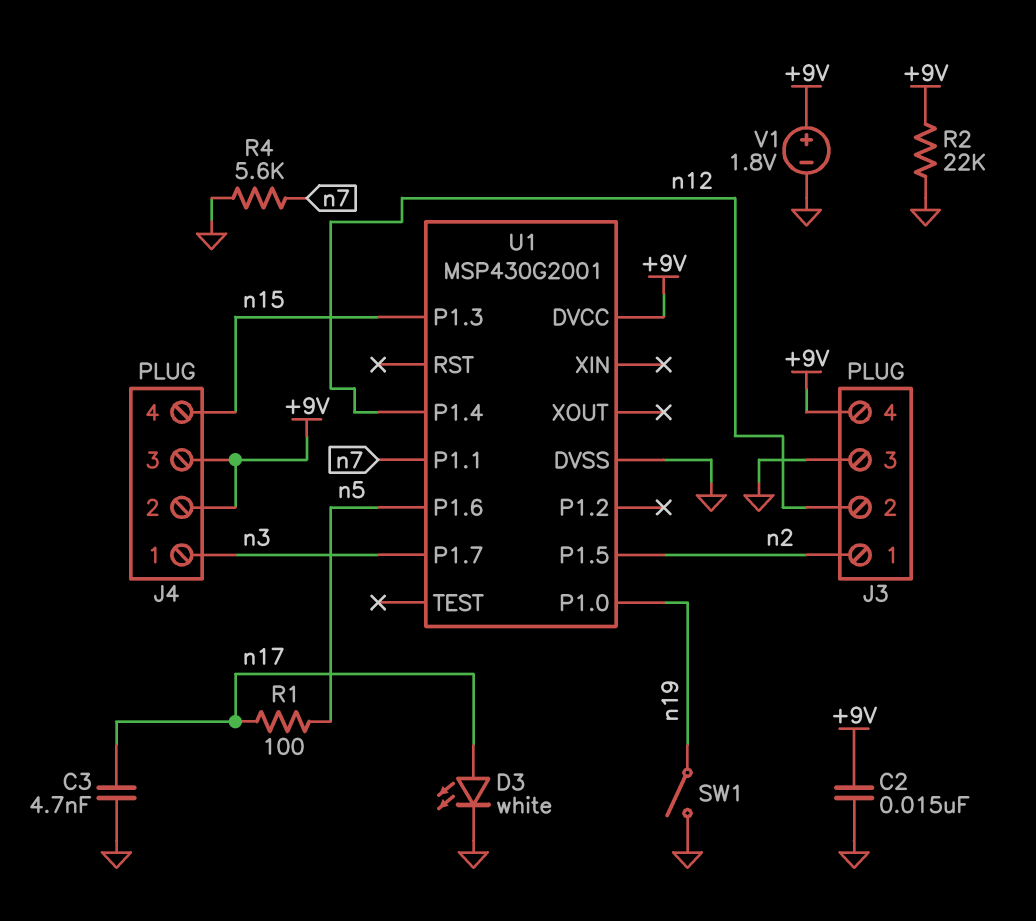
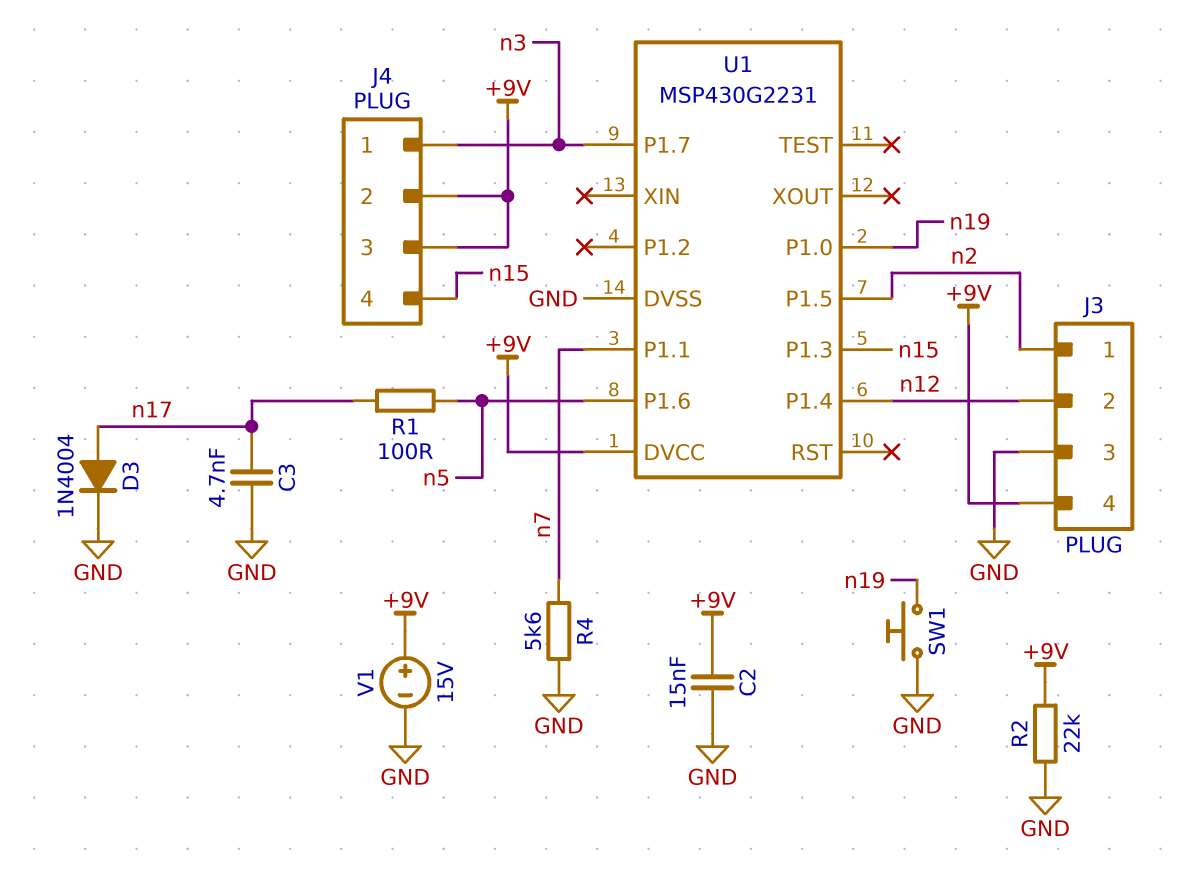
D3: LED white (A n17, K GND) -> diode 1N4004 (A n17, K GND)
SW1: switch (GND, n19) -> button (GND, n19)
U1: MSP430G2001 -> MSP430G2231
V1: 1.8V (plus +9V, minus GND) -> 15V (plus +9V, minus GND)

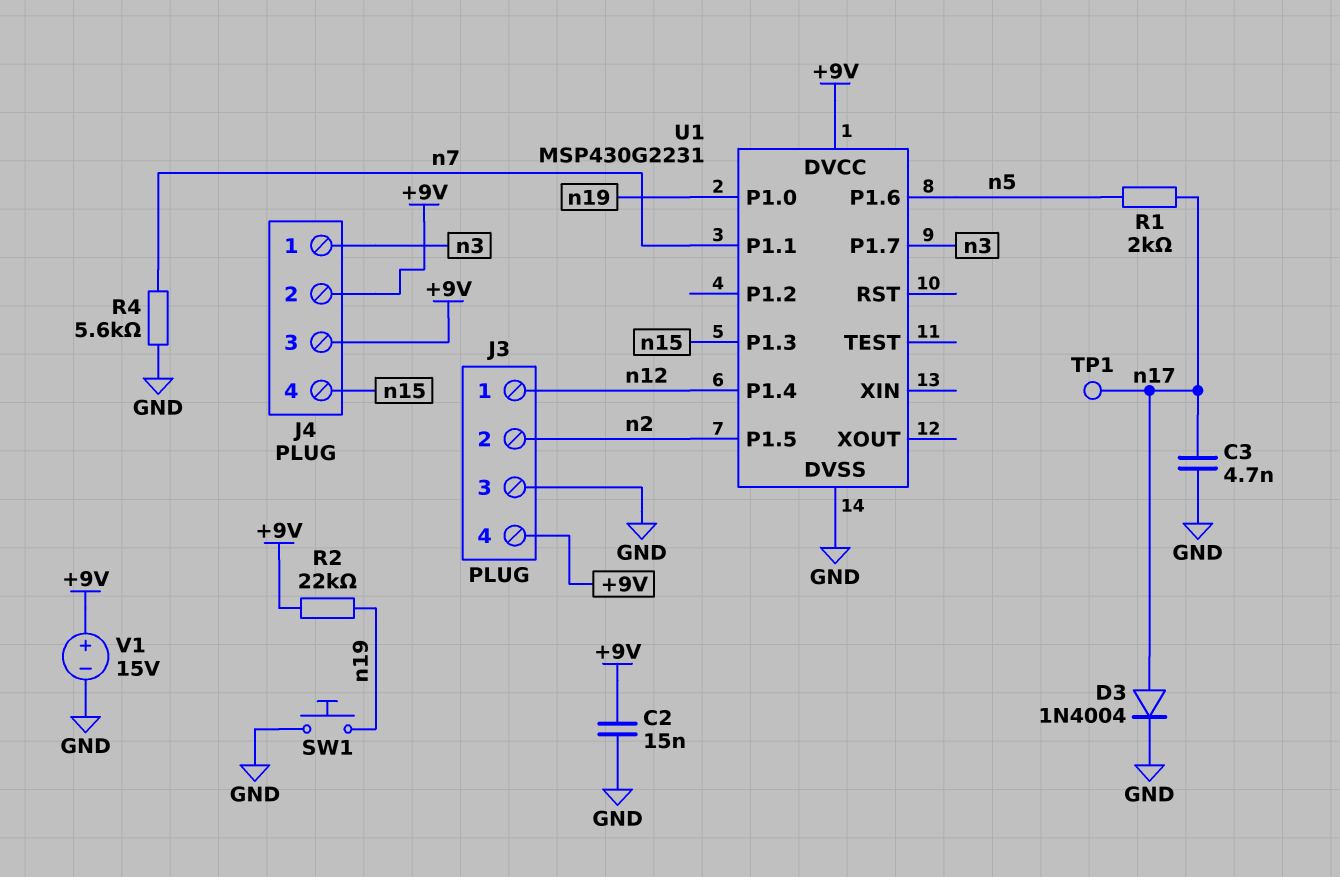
J3 pin 1: n2 -> n12
J3 pin 2: n12 -> n2
R1: 100 (n5, n17) -> 2k (n5, n17)
R2: 22k (+9V, GND) -> 22k (+9V, n19)
TP1: none -> test point (n17)

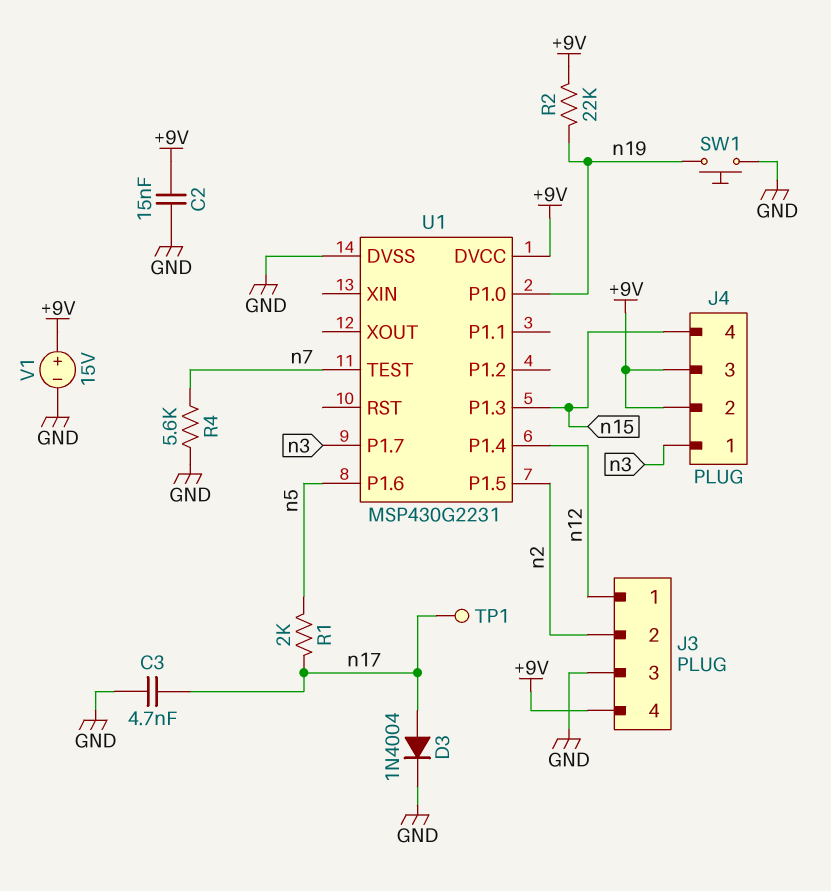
U1 pin P1.1: n7 -> none
U1 pin TEST: none -> n7

